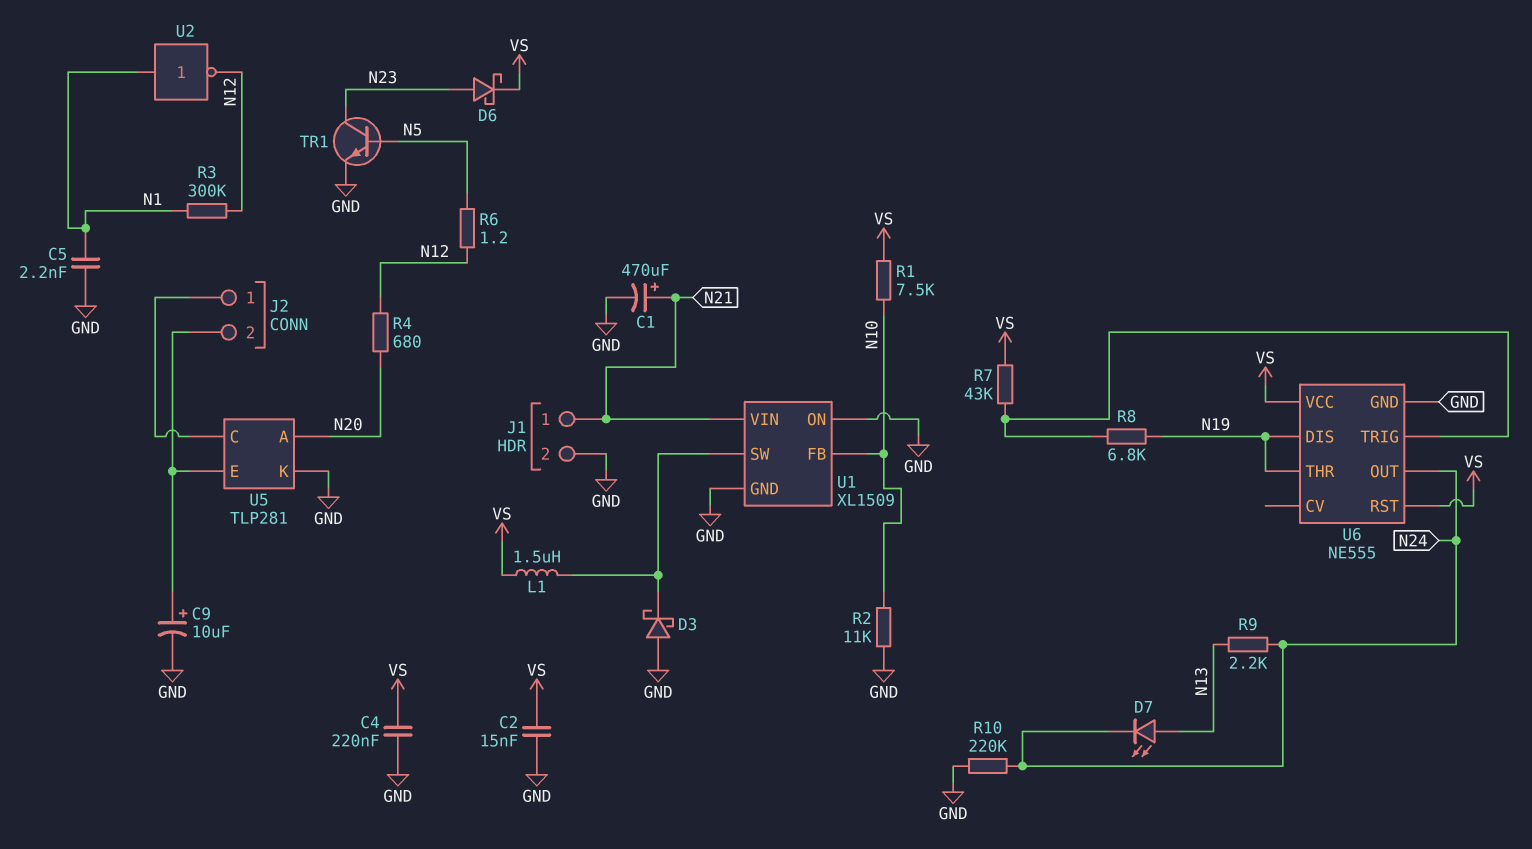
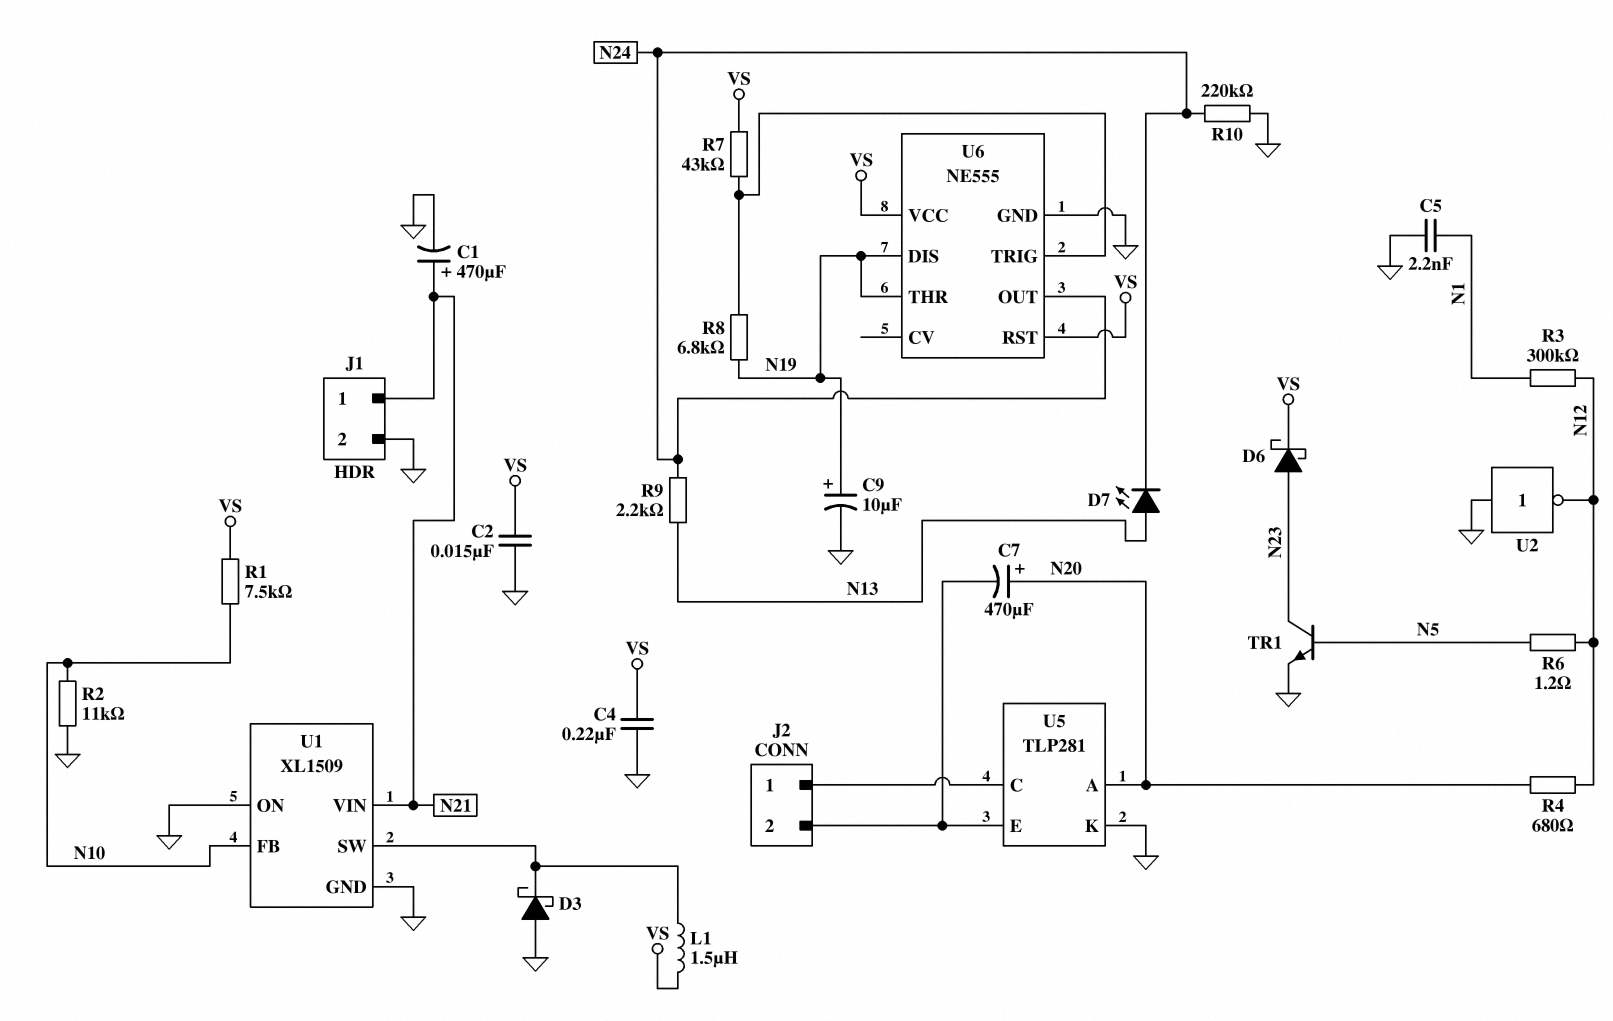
C7: none -> 470uF (plus N20, minus J2/2)
C9: 10uF (plus J2/2, minus GND) -> 10uF (plus N19, minus GND)
U2: NOT (in N1, out N12) -> NOT (in GND, out N12)

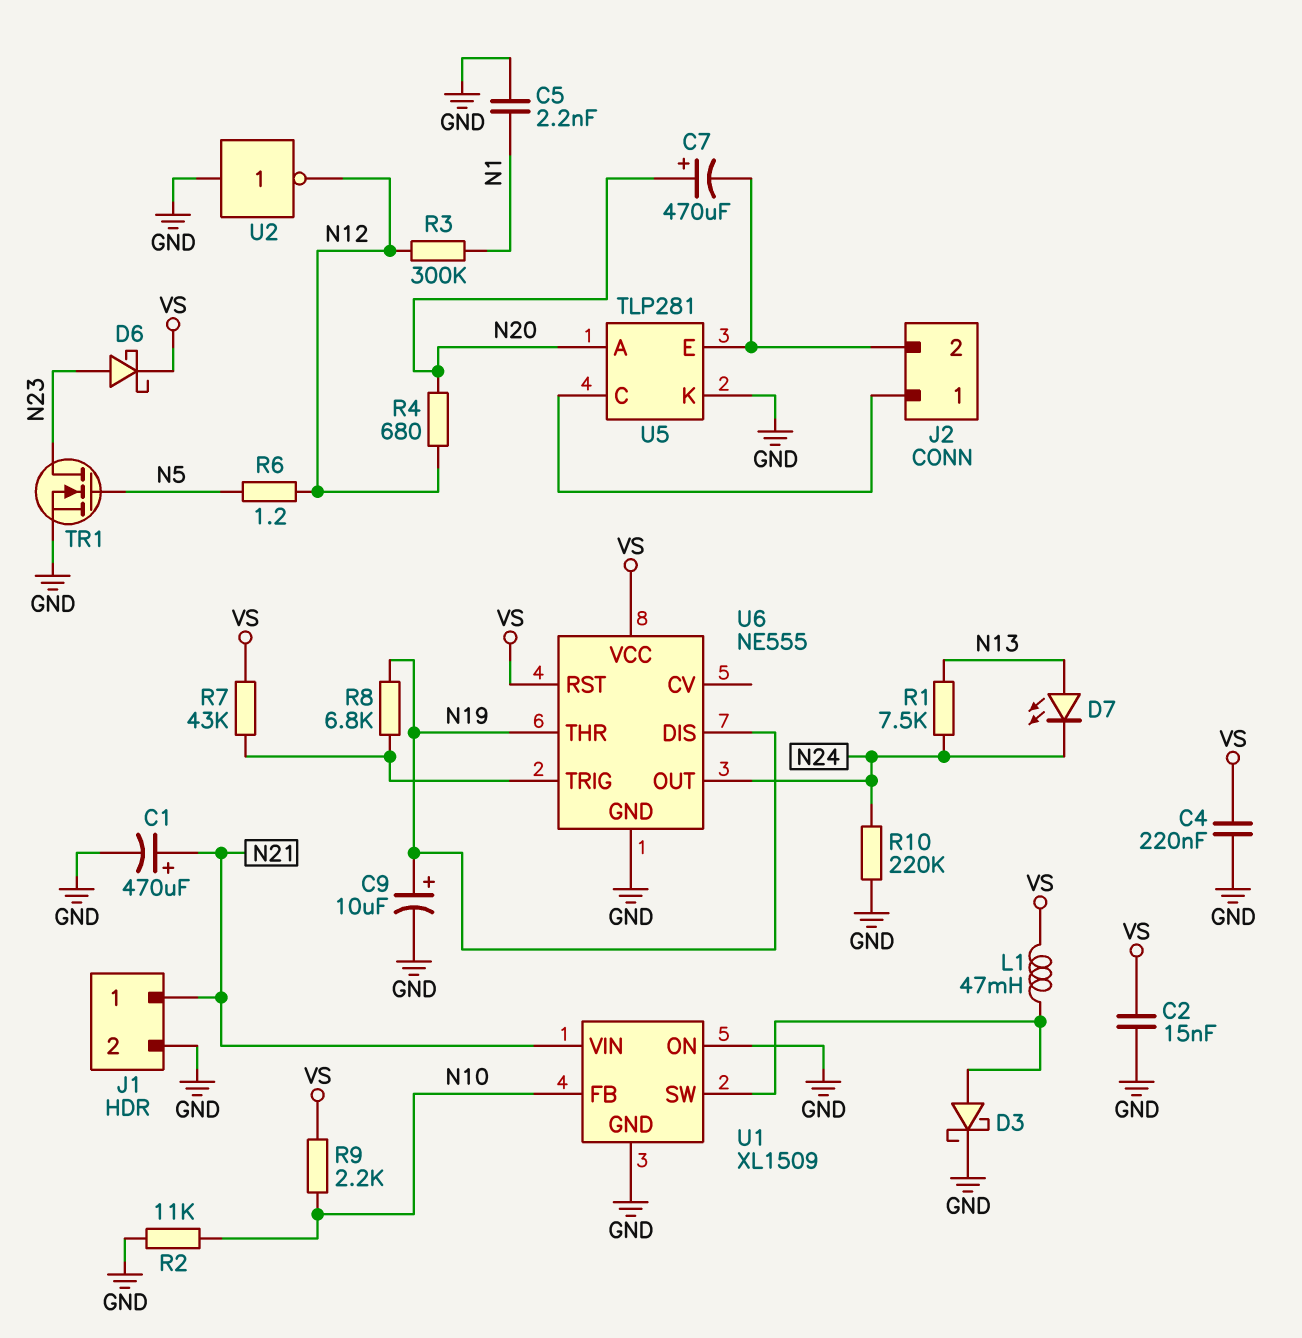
D3: schottky (A GND, K U1/SW) -> schottky (A U1/SW, K GND)
L1: 1.5uH (U1/SW, VS) -> 47mH (U1/SW, VS)
R1: 7.5k (N10, VS) -> 7.5k (N13, N24)
R9: 2.2k (N13, N24) -> 2.2k (N10, VS)
TR1: NPN (B N5, C N23, E GND) -> NMOS (G N5, D N23, S GND)

